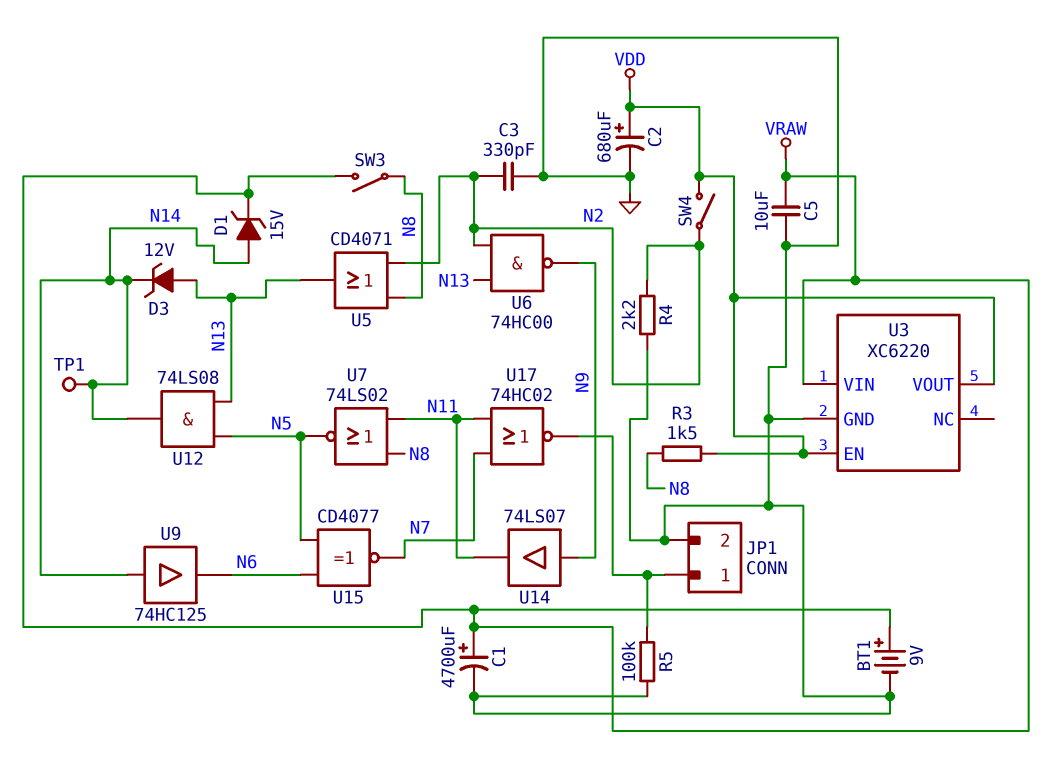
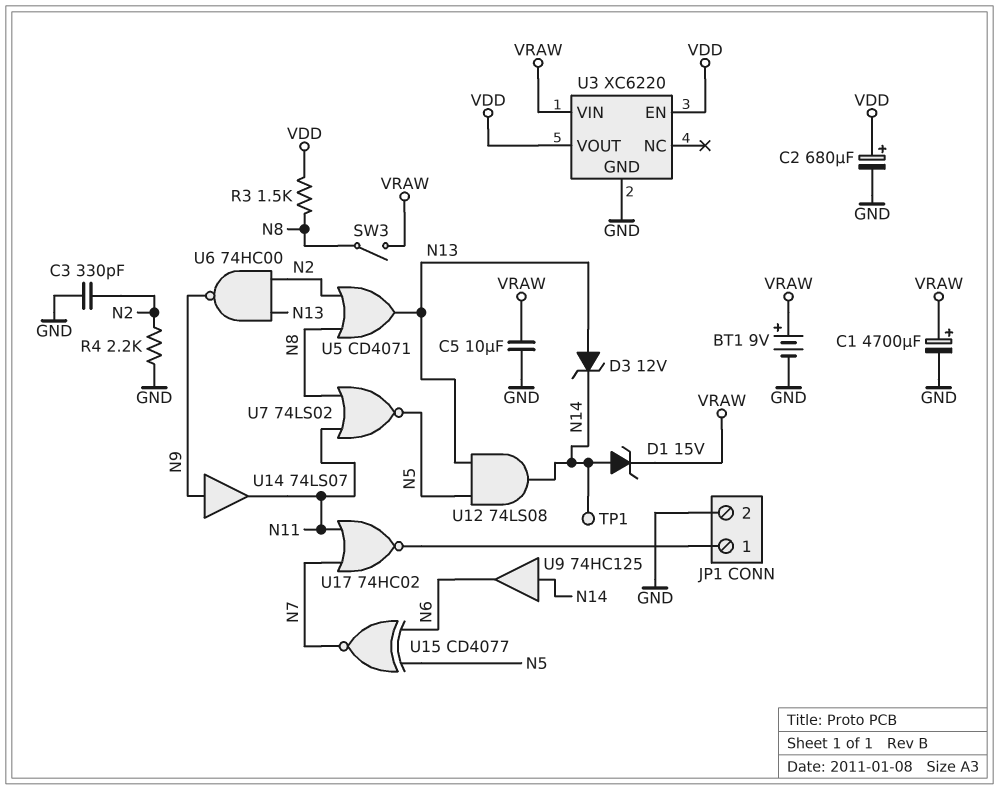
R5: 100k (GND, JP1/1) -> none
SW4: switch (N2, VDD) -> none

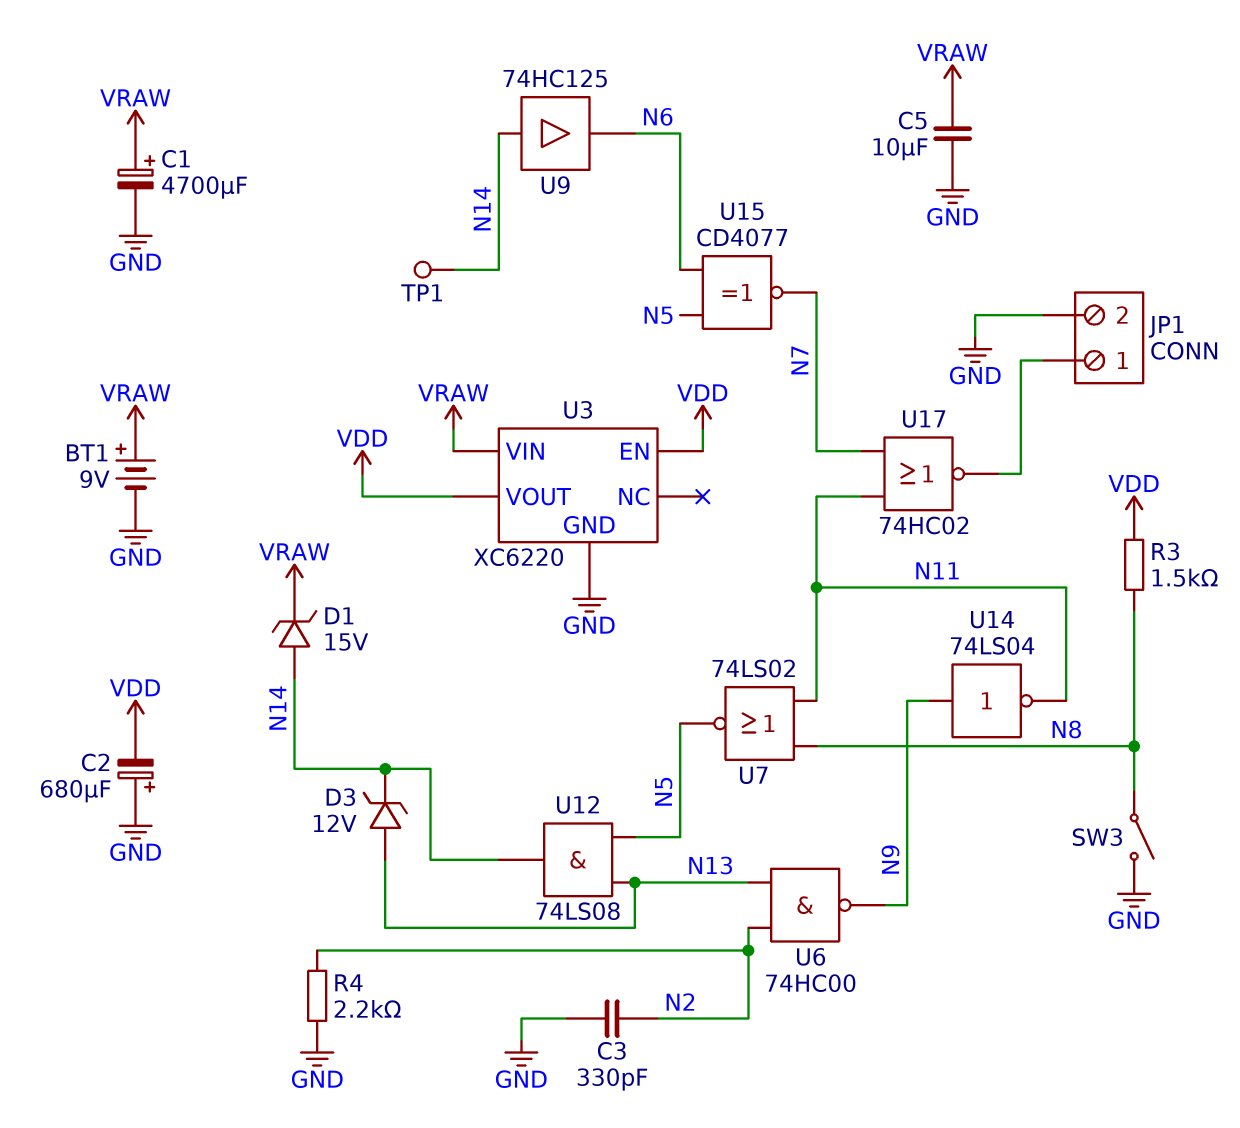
C2: 680uF (plus VDD, minus GND) -> 680uF (plus GND, minus VDD)
SW3: switch (N8, VRAW) -> switch (GND, N8)
U5: OR CD4071 (in N2, in N8, out N13) -> none
U14: buffer 74LS07 (in N9, out N11) -> NOT 74LS04 (in N9, out N11)

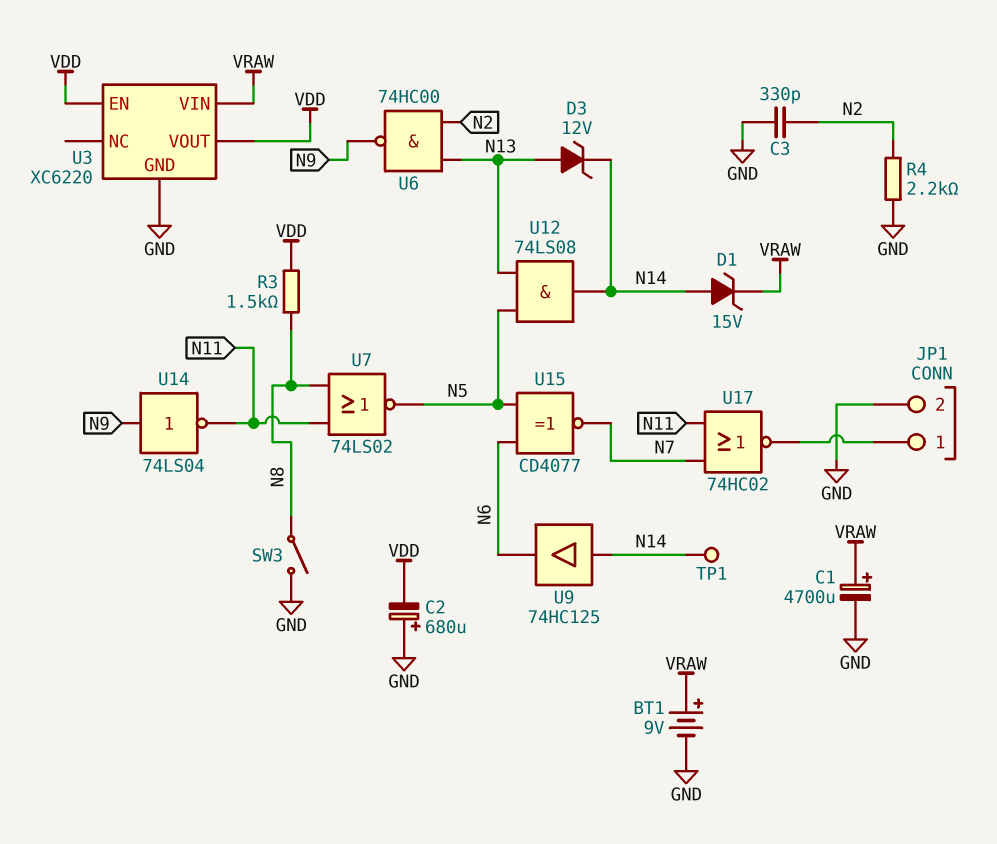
C5: 10uF (GND, VRAW) -> none

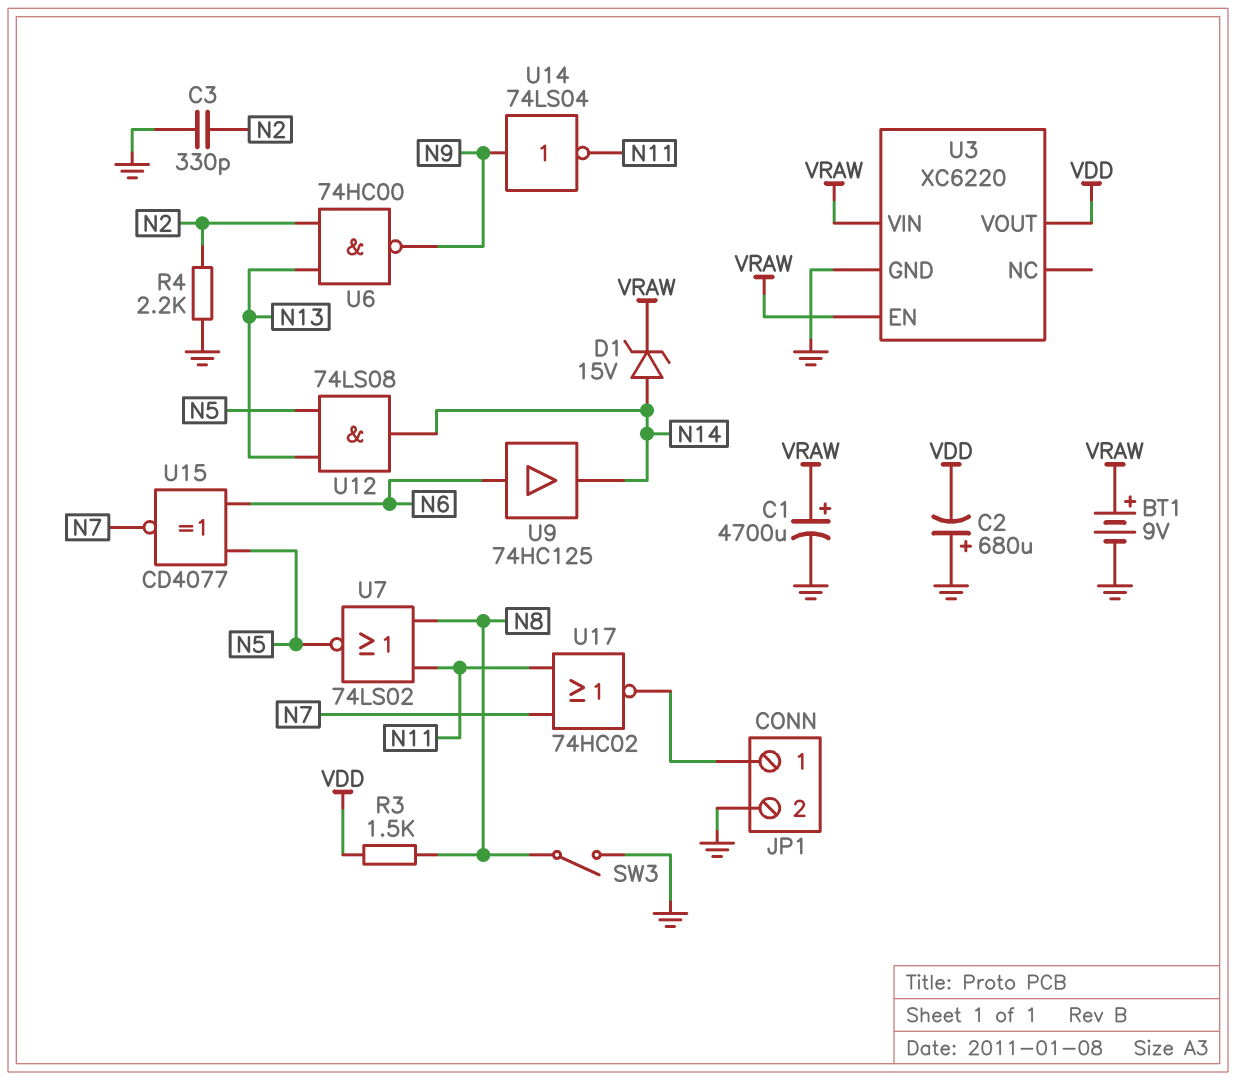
D3: zener 12V (A N13, K N14) -> none
TP1: test point (N14) -> none
U3 pin EN: VDD -> VRAW
U9: buffer 74HC125 (in N14, out N6) -> buffer 74HC125 (in N6, out N14)

